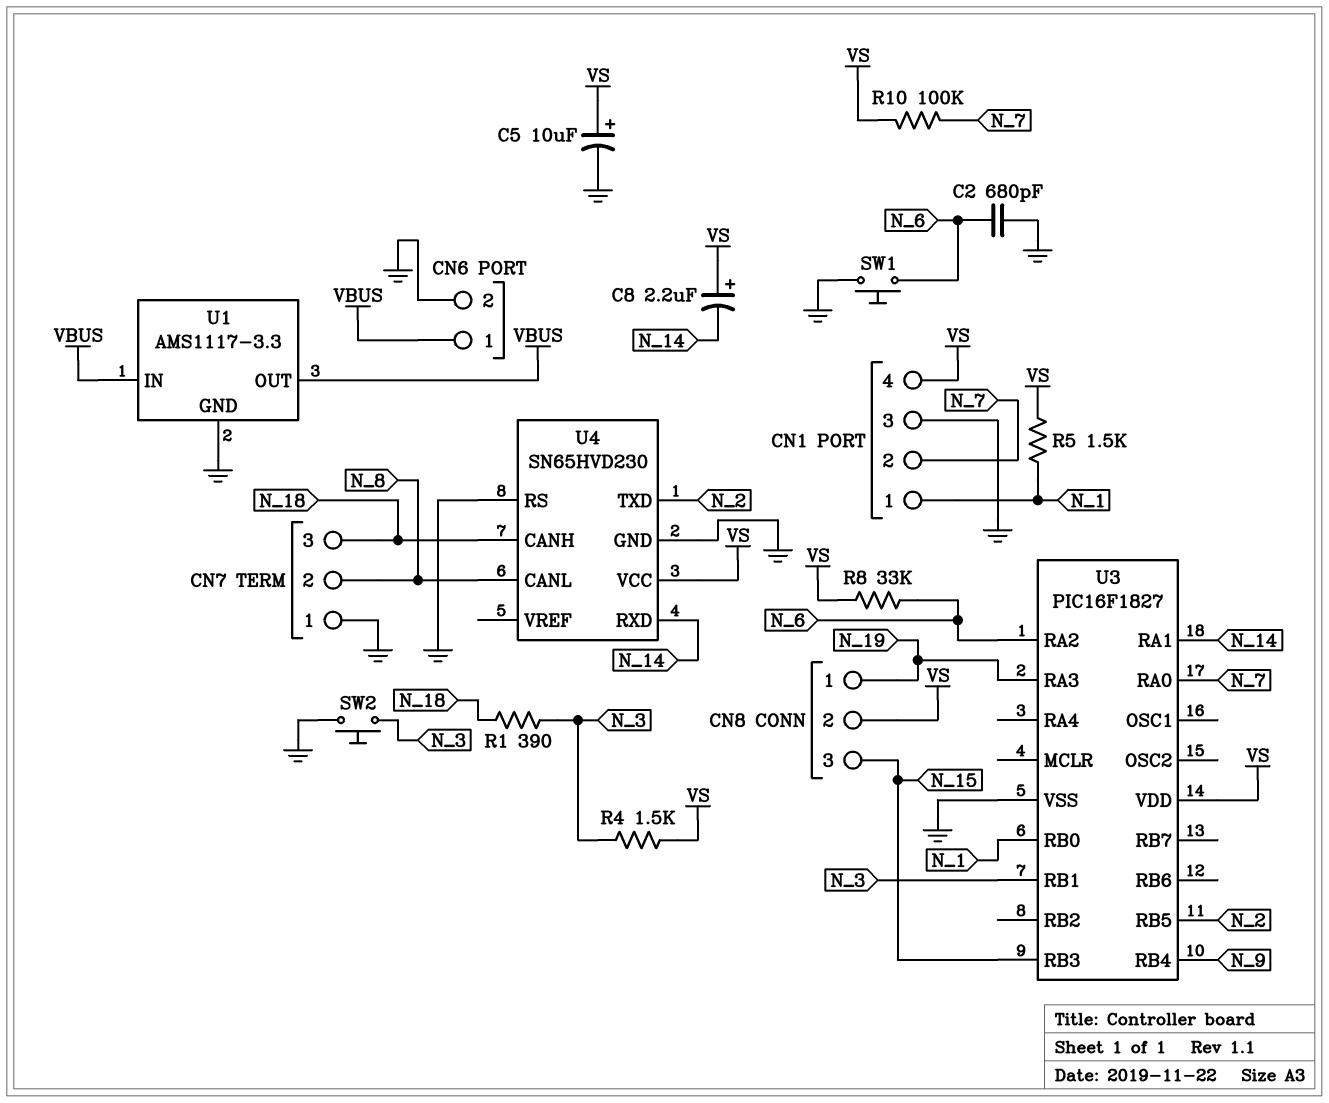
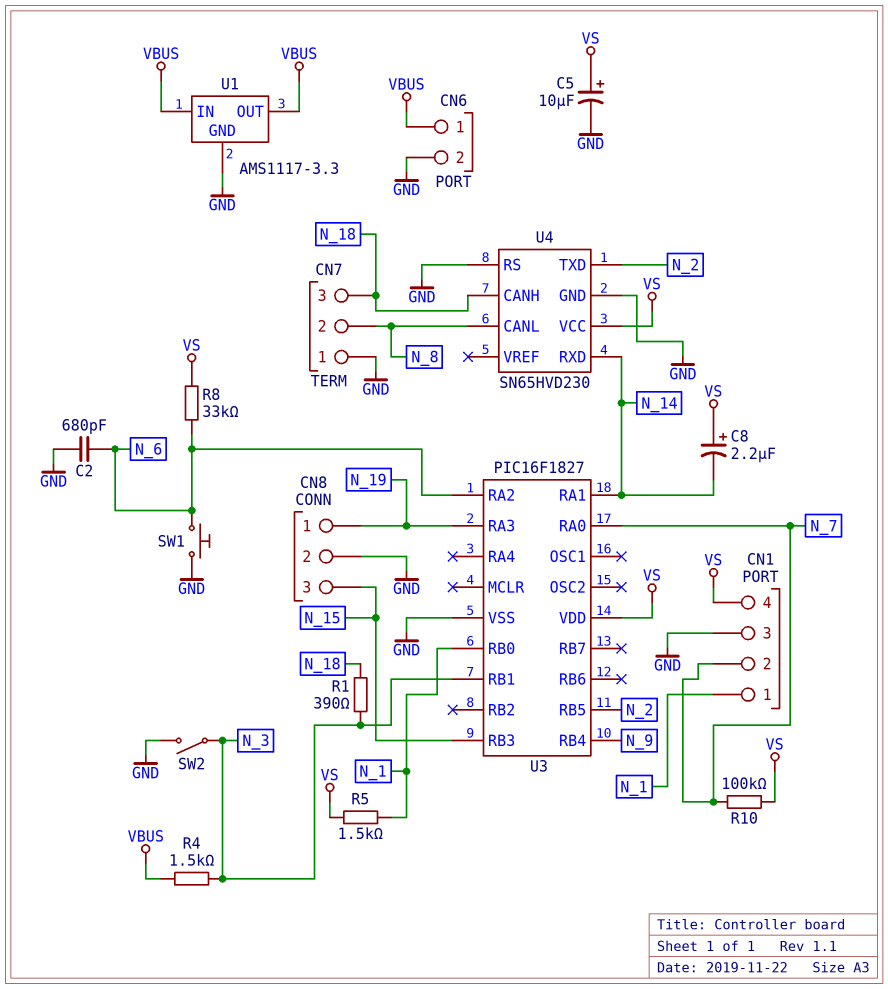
CN8 pin 2: VS -> GND
R4: 1.5k (N_3, VS) -> 1.5k (N_3, VBUS)
SW2: button (GND, N_3) -> switch (GND, N_3)

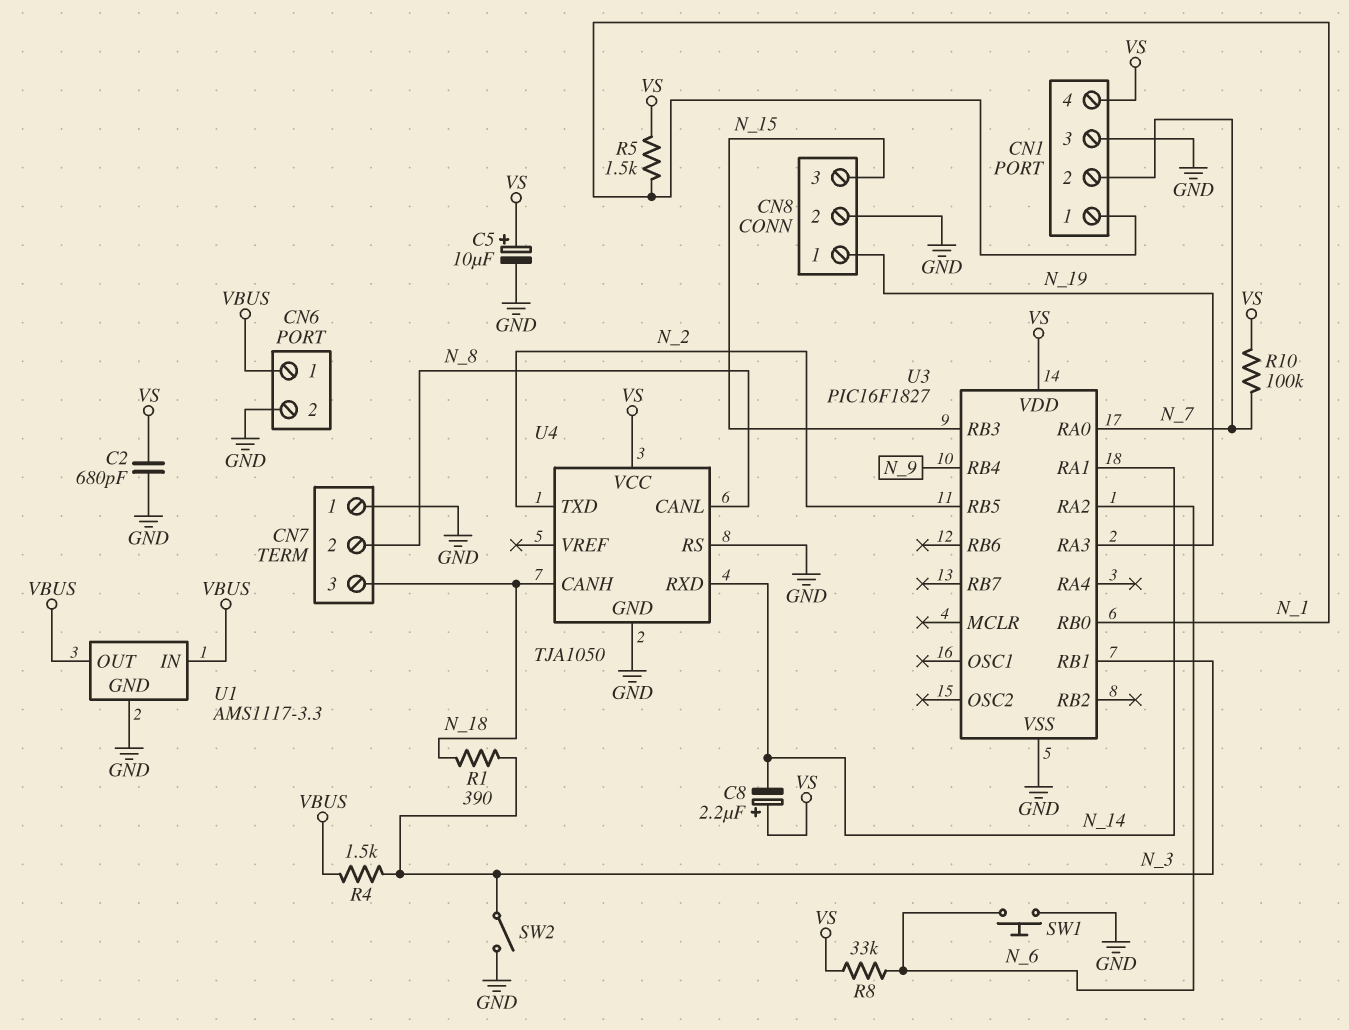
C2: 680pF (GND, N_6) -> 680pF (GND, VS)
U4: SN65HVD230 -> TJA1050

